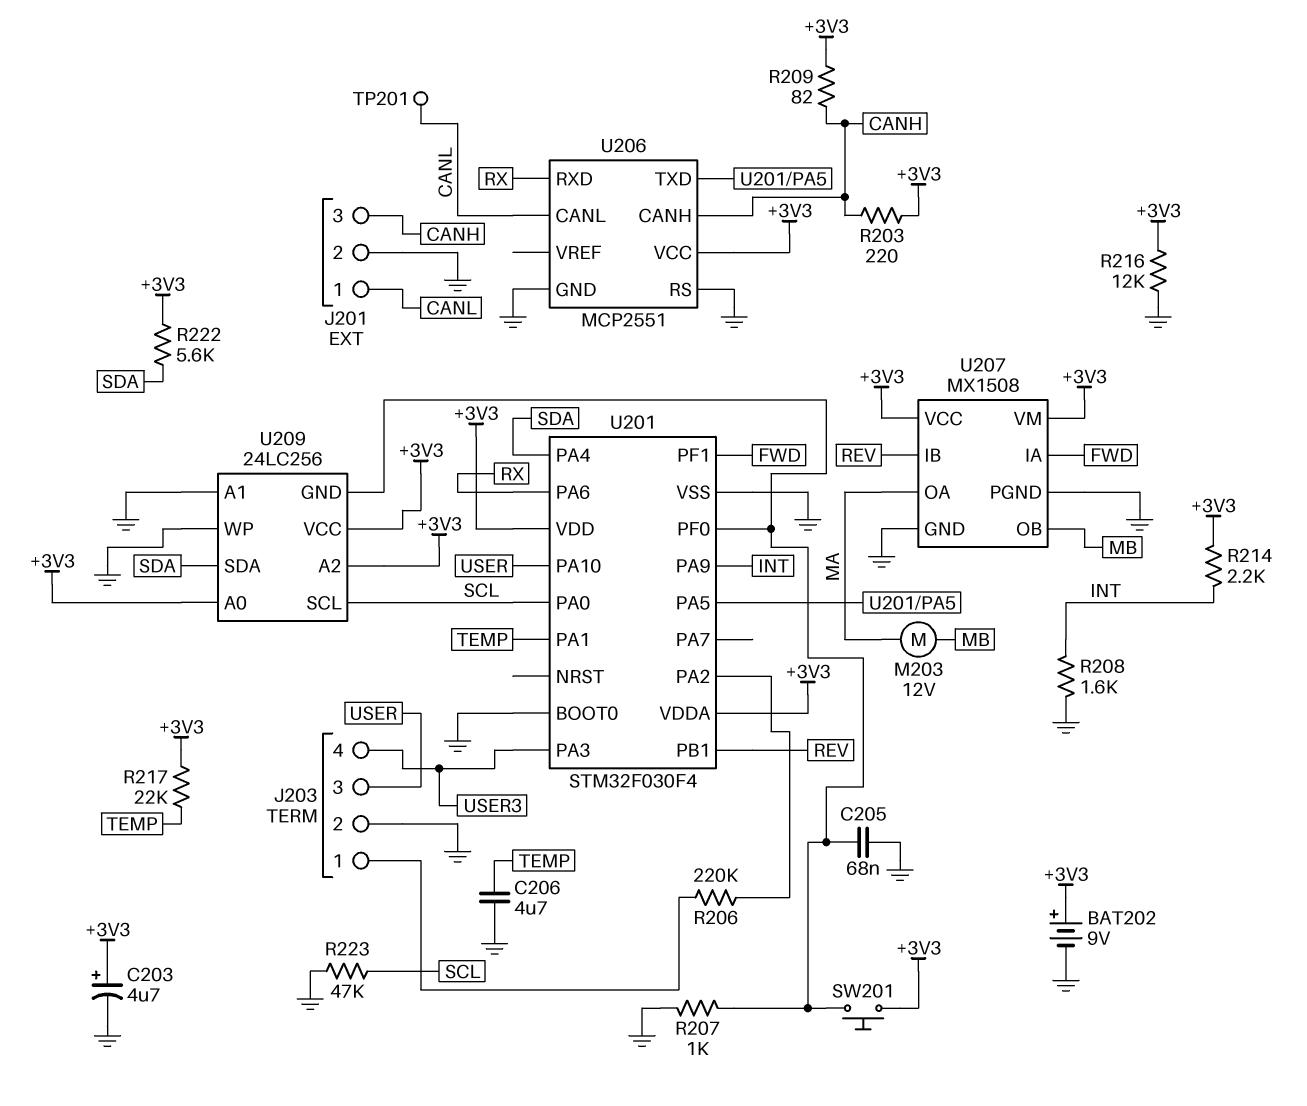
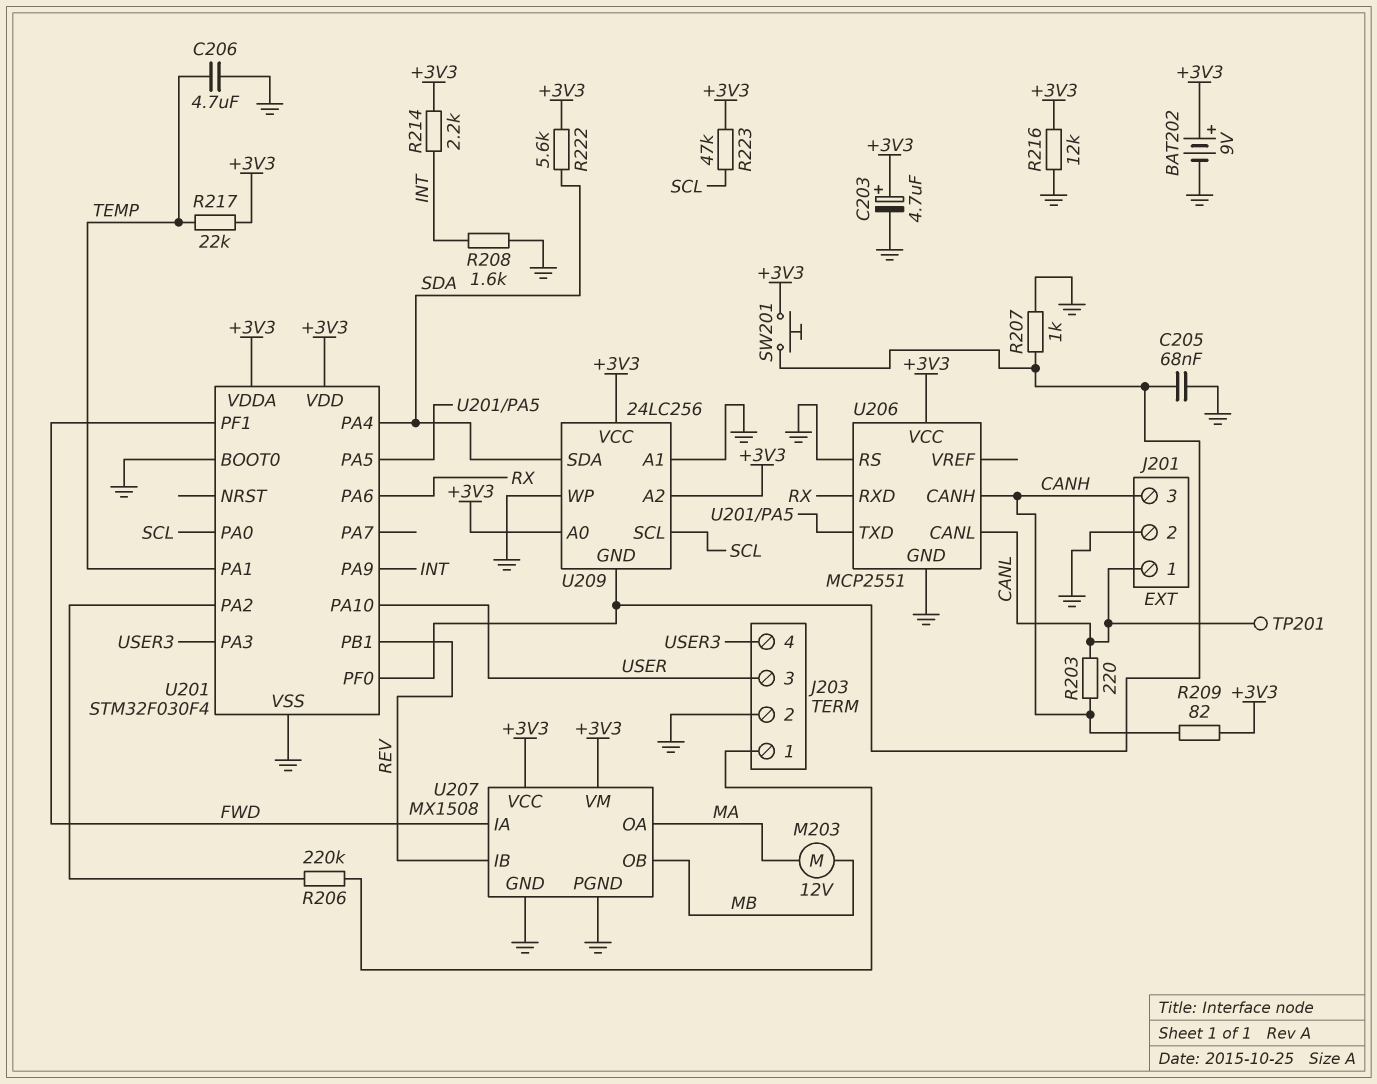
R203: 220 (+3V3, CANH) -> 220 (CANH, CANL)
R223: 47k (GND, SCL) -> 47k (+3V3, SCL)

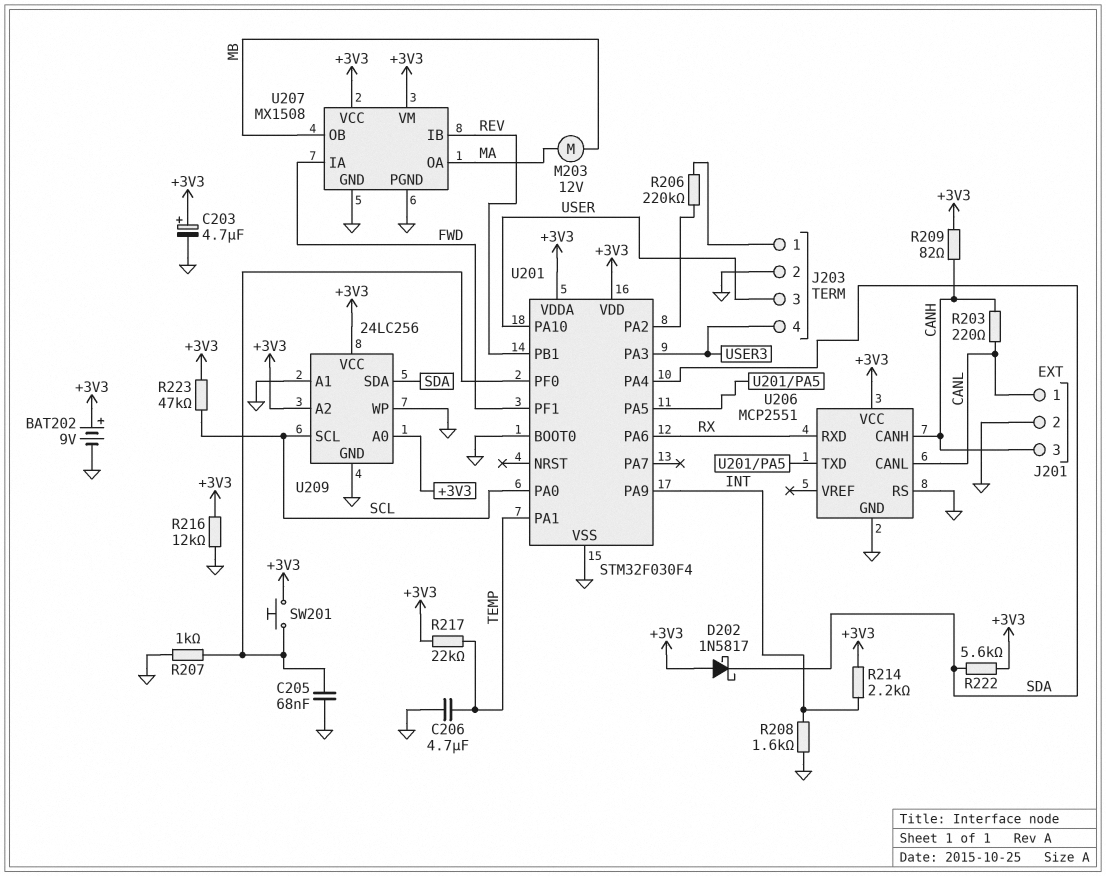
D202: none -> schottky 1N5817 (A +3V3, K SDA)
TP201: test point (CANL) -> none
U209 pin GND: U201/PF0 -> GND

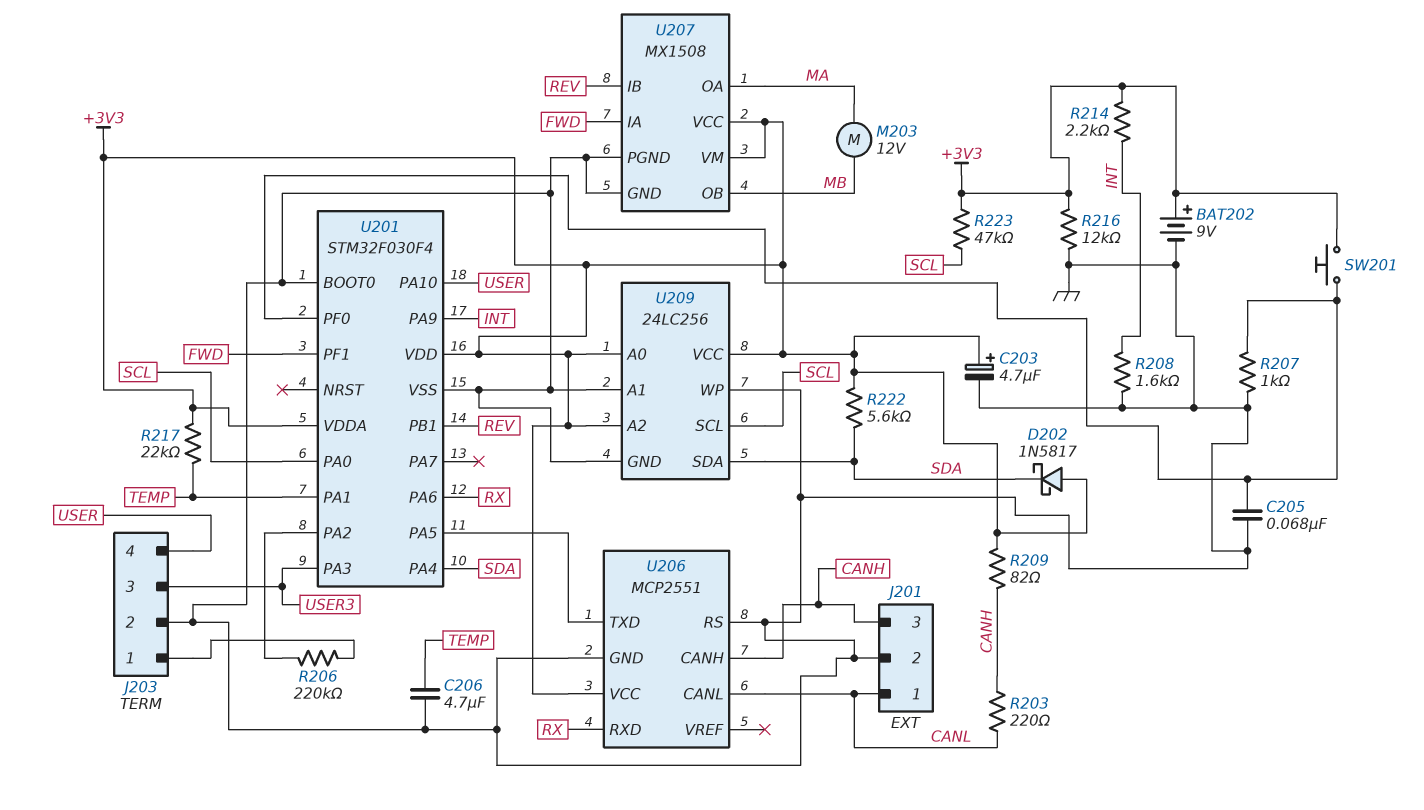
J203 pin 3: USER -> USER3
J203 pin 4: USER3 -> USER

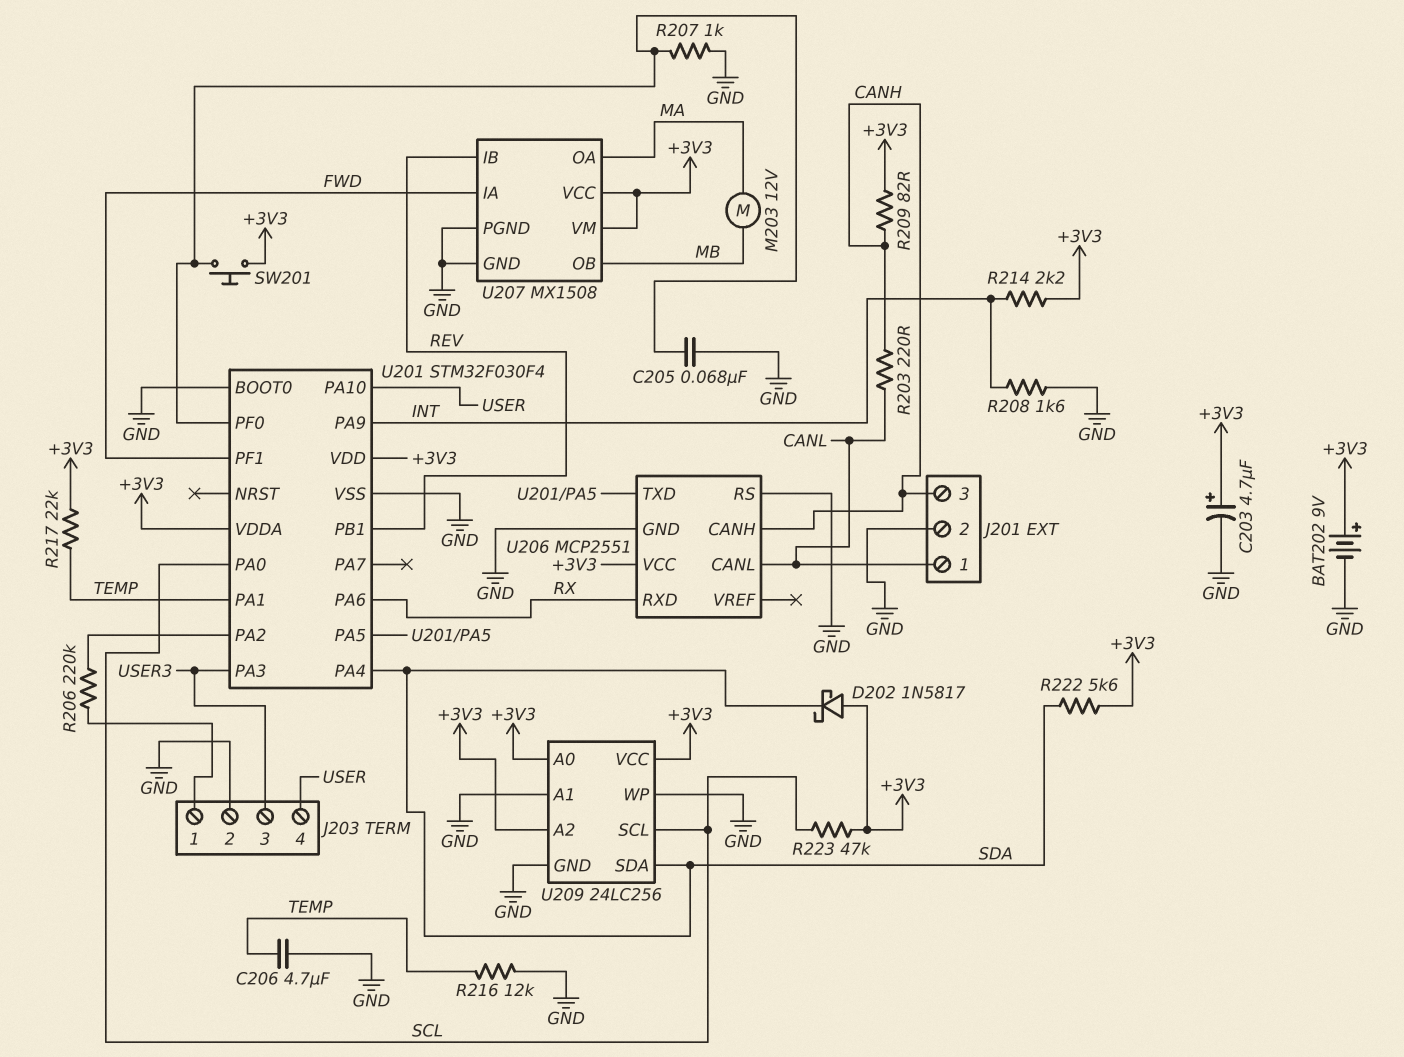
R216: 12k (+3V3, GND) -> 12k (GND, TEMP)

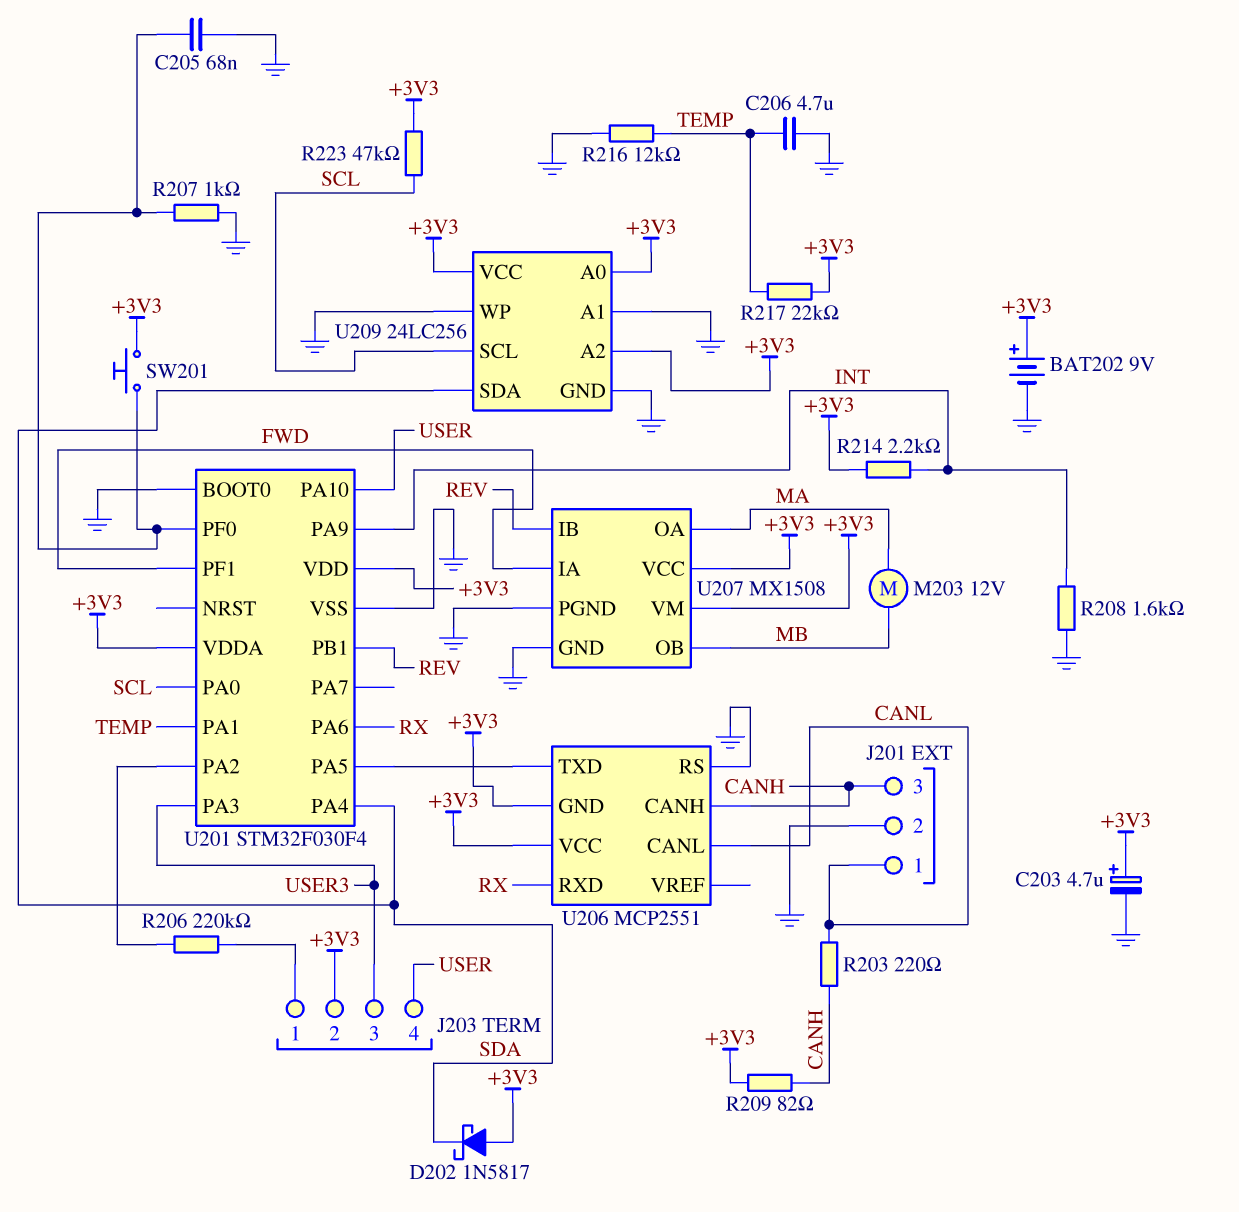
J203 pin 2: GND -> +3V3
R222: 5.6k (+3V3, SDA) -> none
U206 pin GND: GND -> +3V3

